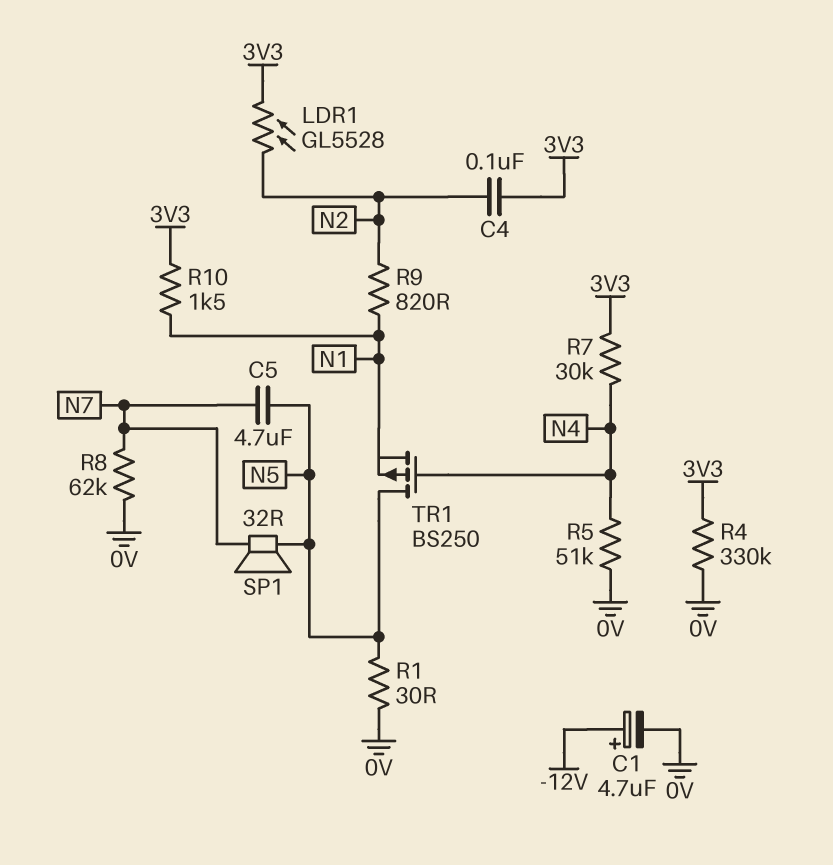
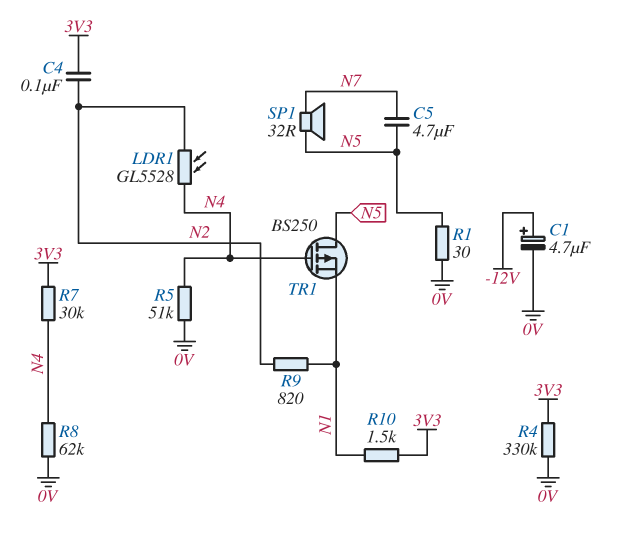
LDR1: GL5528 (3V3, N2) -> GL5528 (N2, N4)
R8: 62k (0V, N7) -> 62k (0V, N4)

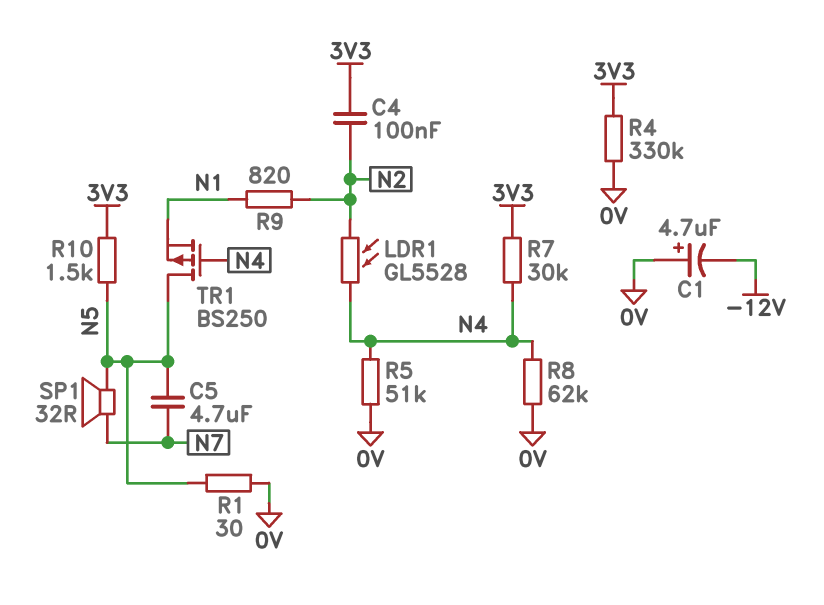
C1: 4.7uF (plus -12V, minus 0V) -> 4.7uF (plus 0V, minus -12V)
R10: 1.5k (3V3, N1) -> 1.5k (3V3, N5)

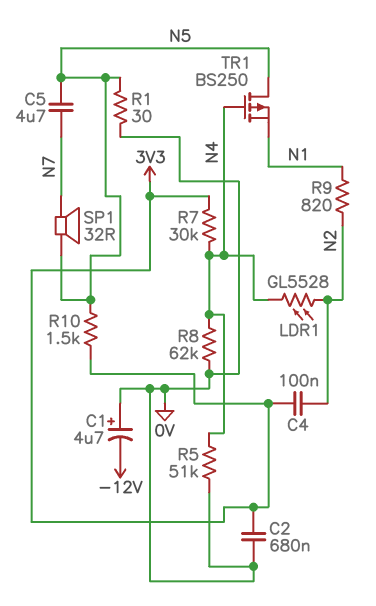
C2: none -> 680nF (0V, 3V3)
R4: 330k (0V, 3V3) -> none

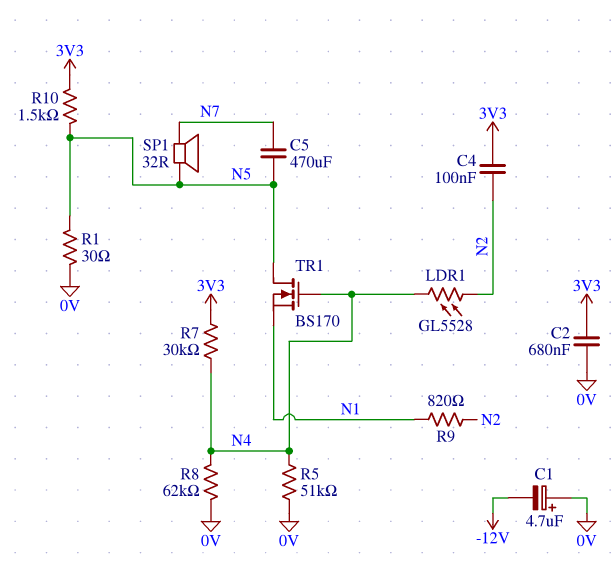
C5: 4.7uF (N5, N7) -> 470uF (N5, N7)
TR1: PMOS BS250 (G N4, D N5, S N1) -> NMOS BS170 (G N4, D N5, S N1)

